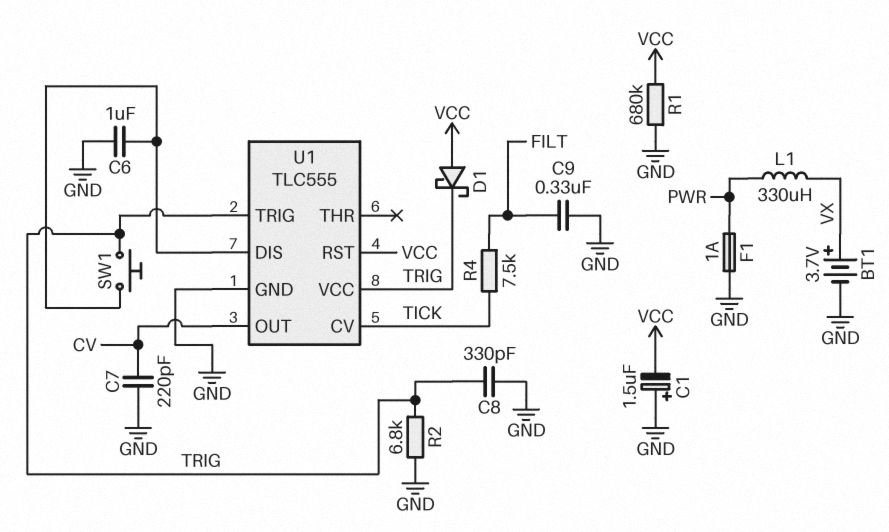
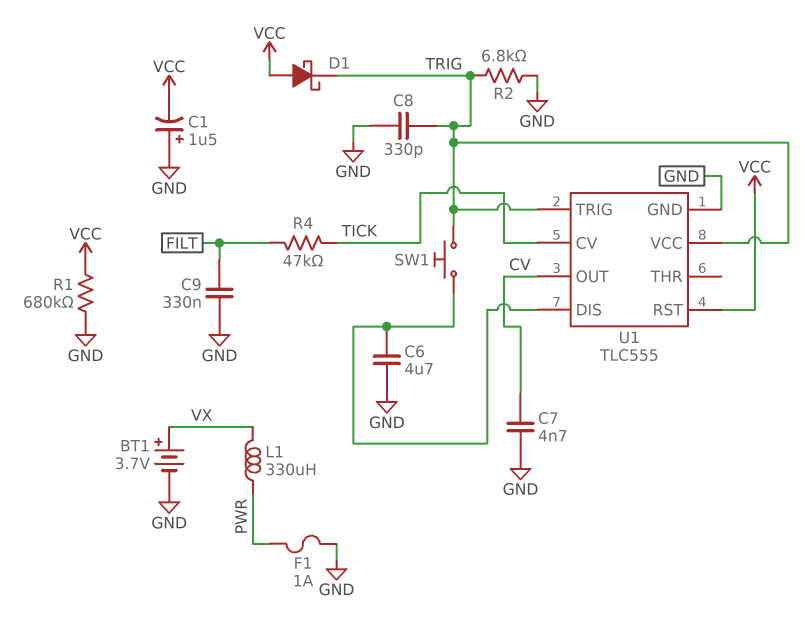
C6: 1uF (GND, U1/DIS) -> 4.7uF (GND, U1/DIS)
C7: 220pF (CV, GND) -> 4.7nF (CV, GND)
R4: 7.5k (FILT, TICK) -> 47k (FILT, TICK)

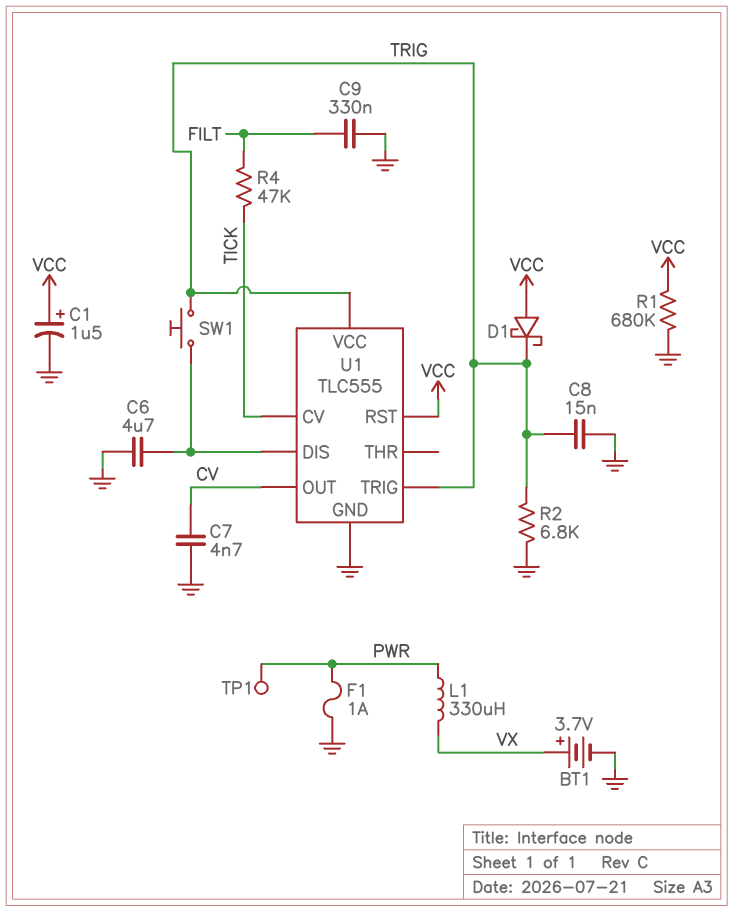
C1: 1.5uF (plus GND, minus VCC) -> 1.5uF (plus VCC, minus GND)
C8: 330pF (GND, TRIG) -> 15nF (GND, TRIG)
TP1: none -> test point (PWR)

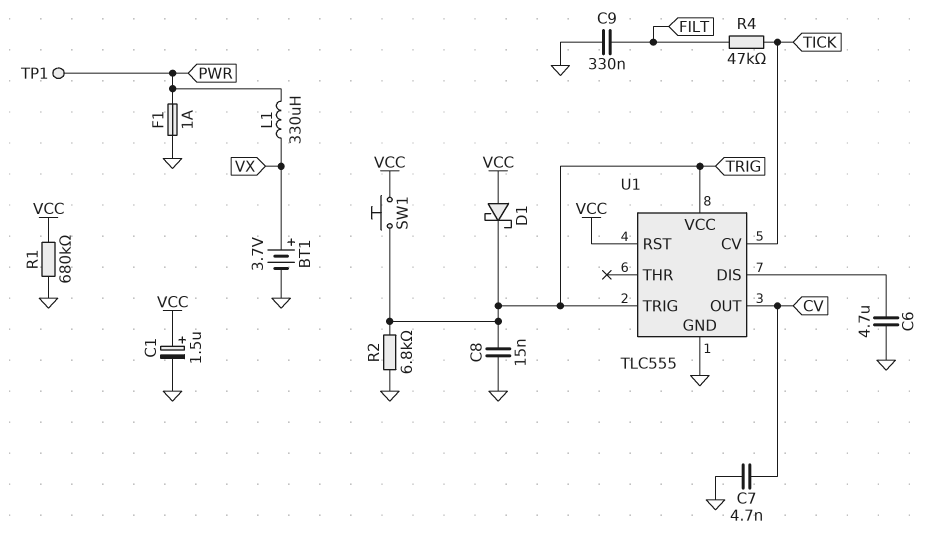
SW1: button (TRIG, U1/DIS) -> button (TRIG, VCC)

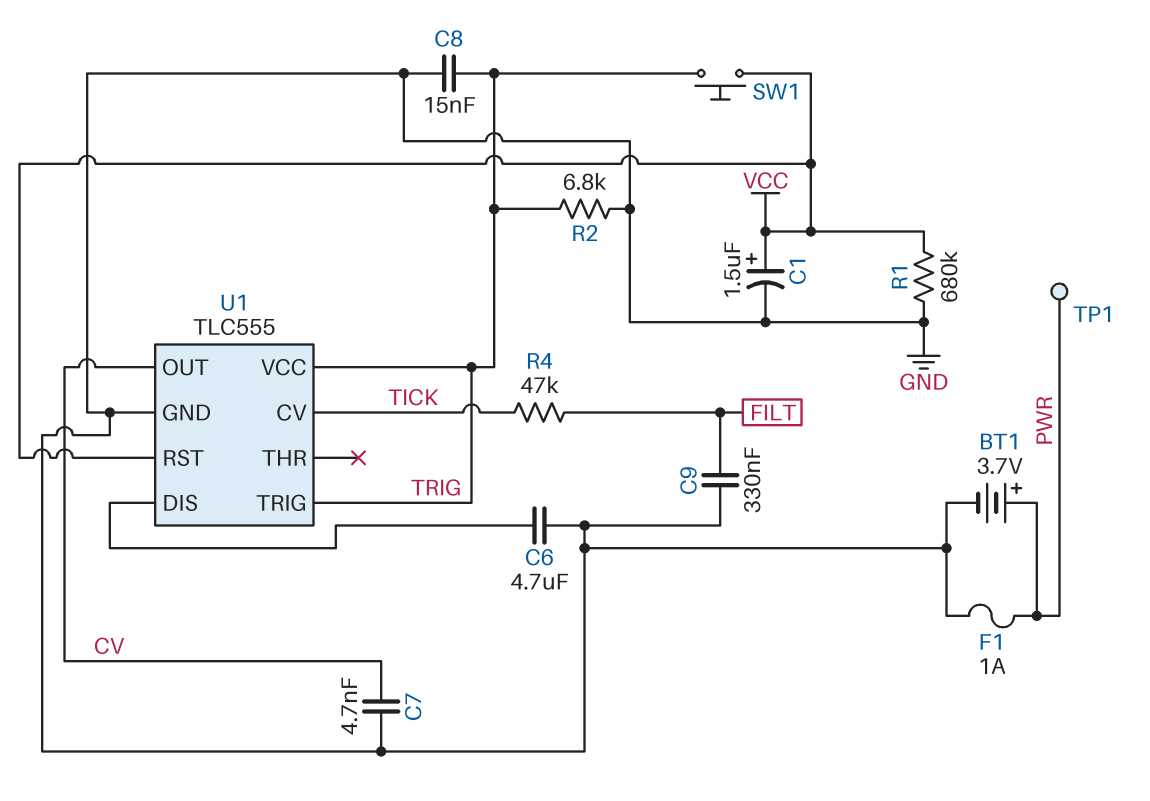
BT1: 3.7V (plus VX, minus GND) -> 3.7V (plus PWR, minus GND)
D1: schottky (A VCC, K TRIG) -> none
L1: 330uH (PWR, VX) -> none

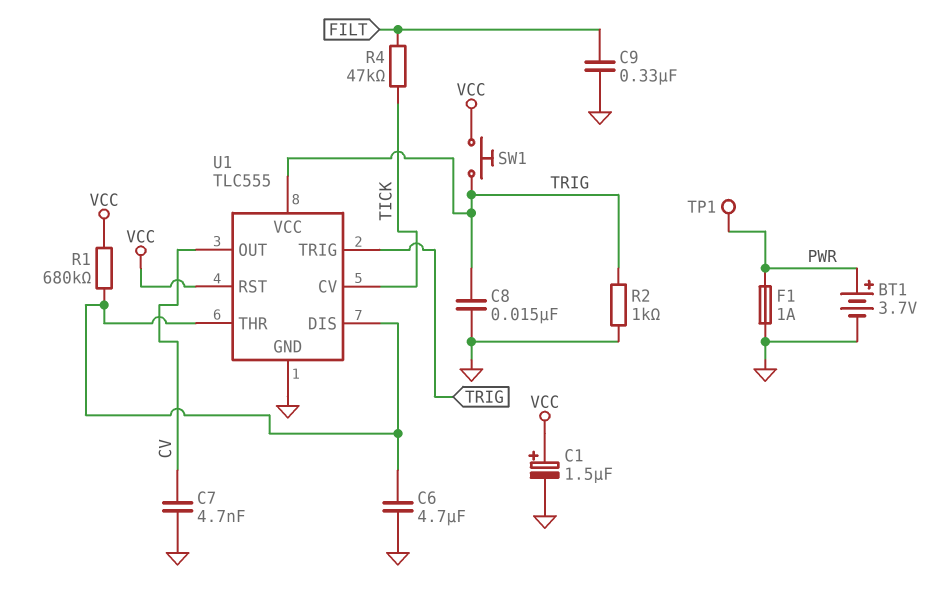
R1: 680k (GND, VCC) -> 680k (U1/DIS, VCC)
R2: 6.8k (GND, TRIG) -> 1k (GND, TRIG)
U1 pin THR: none -> U1/DIS

